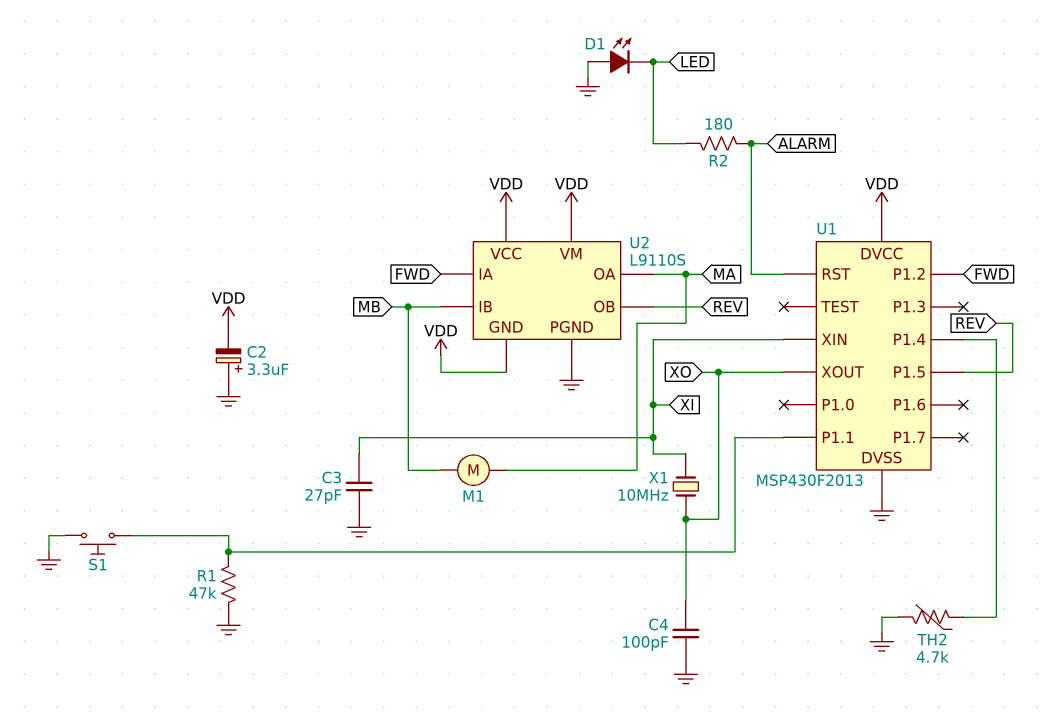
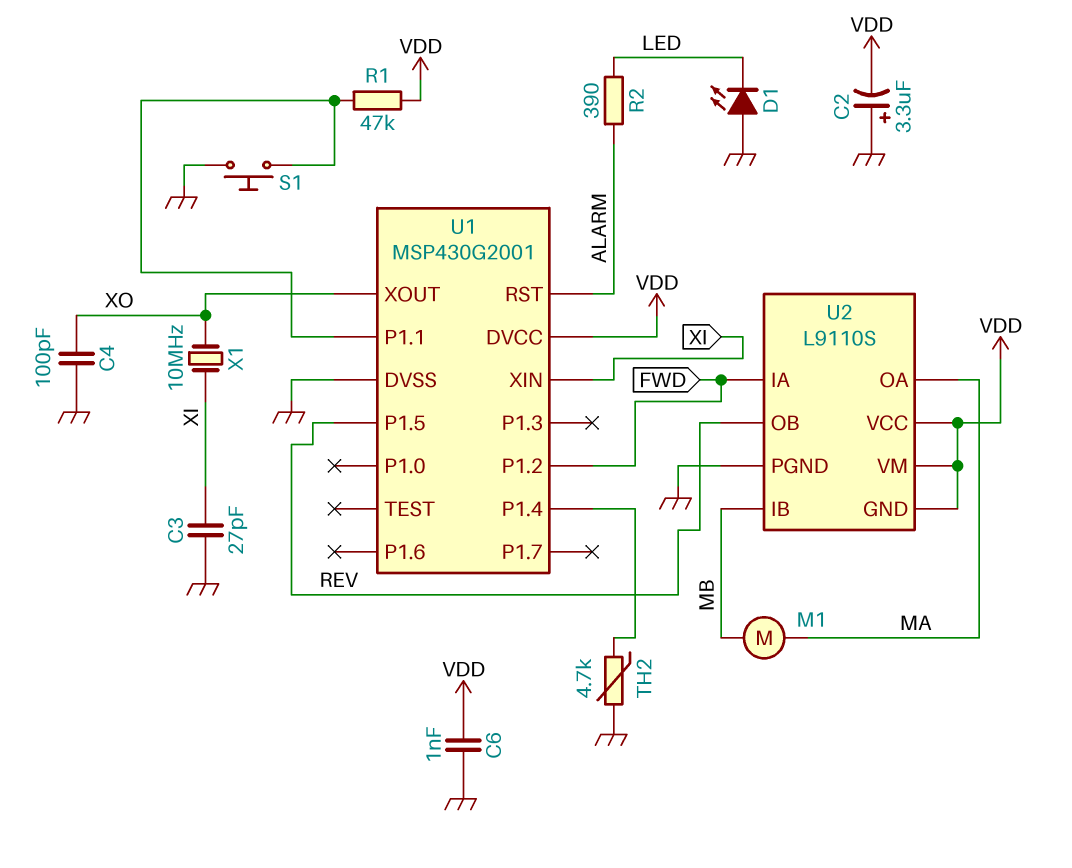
C6: none -> 1nF (GND, VDD)
R1: 47k (GND, U1/P1.1) -> 47k (U1/P1.1, VDD)
R2: 180 (ALARM, LED) -> 390 (ALARM, LED)
U1: MSP430F2013 -> MSP430G2001

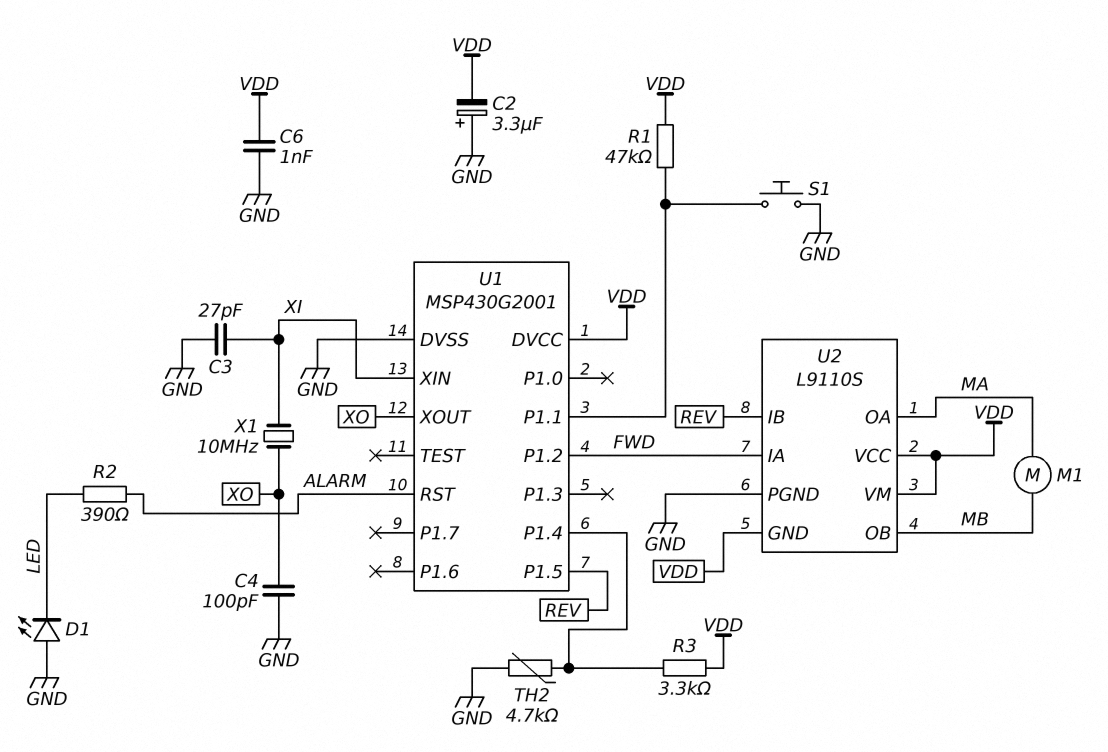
R3: none -> 3.3k (U1/P1.4, VDD)
U2 pin IB: MB -> REV
U2 pin OB: REV -> MB

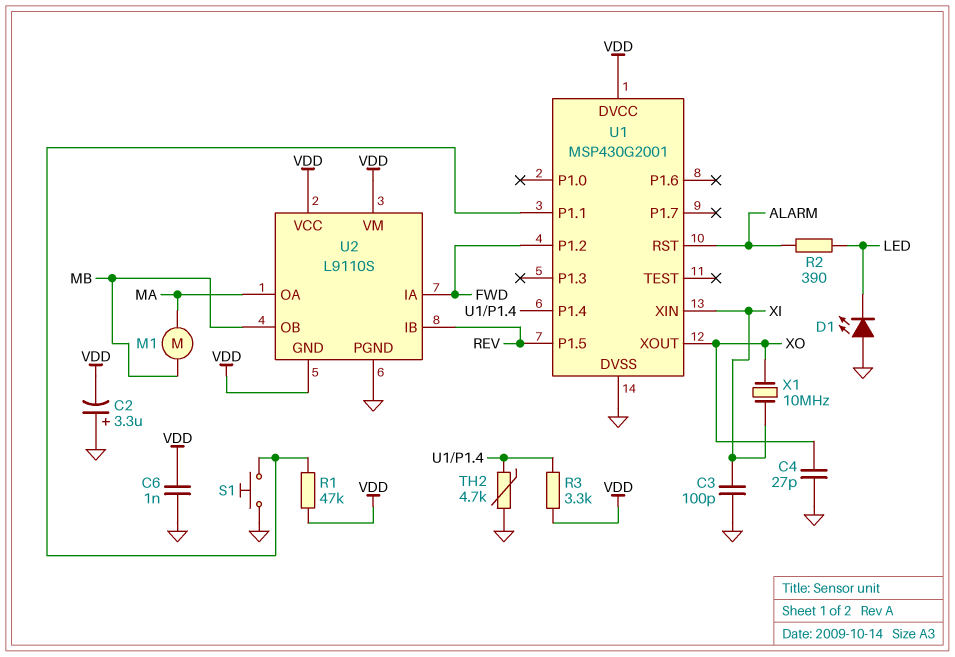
C3: 27pF (GND, XI) -> 100pF (GND, XI)
C4: 100pF (GND, XO) -> 27pF (GND, XO)

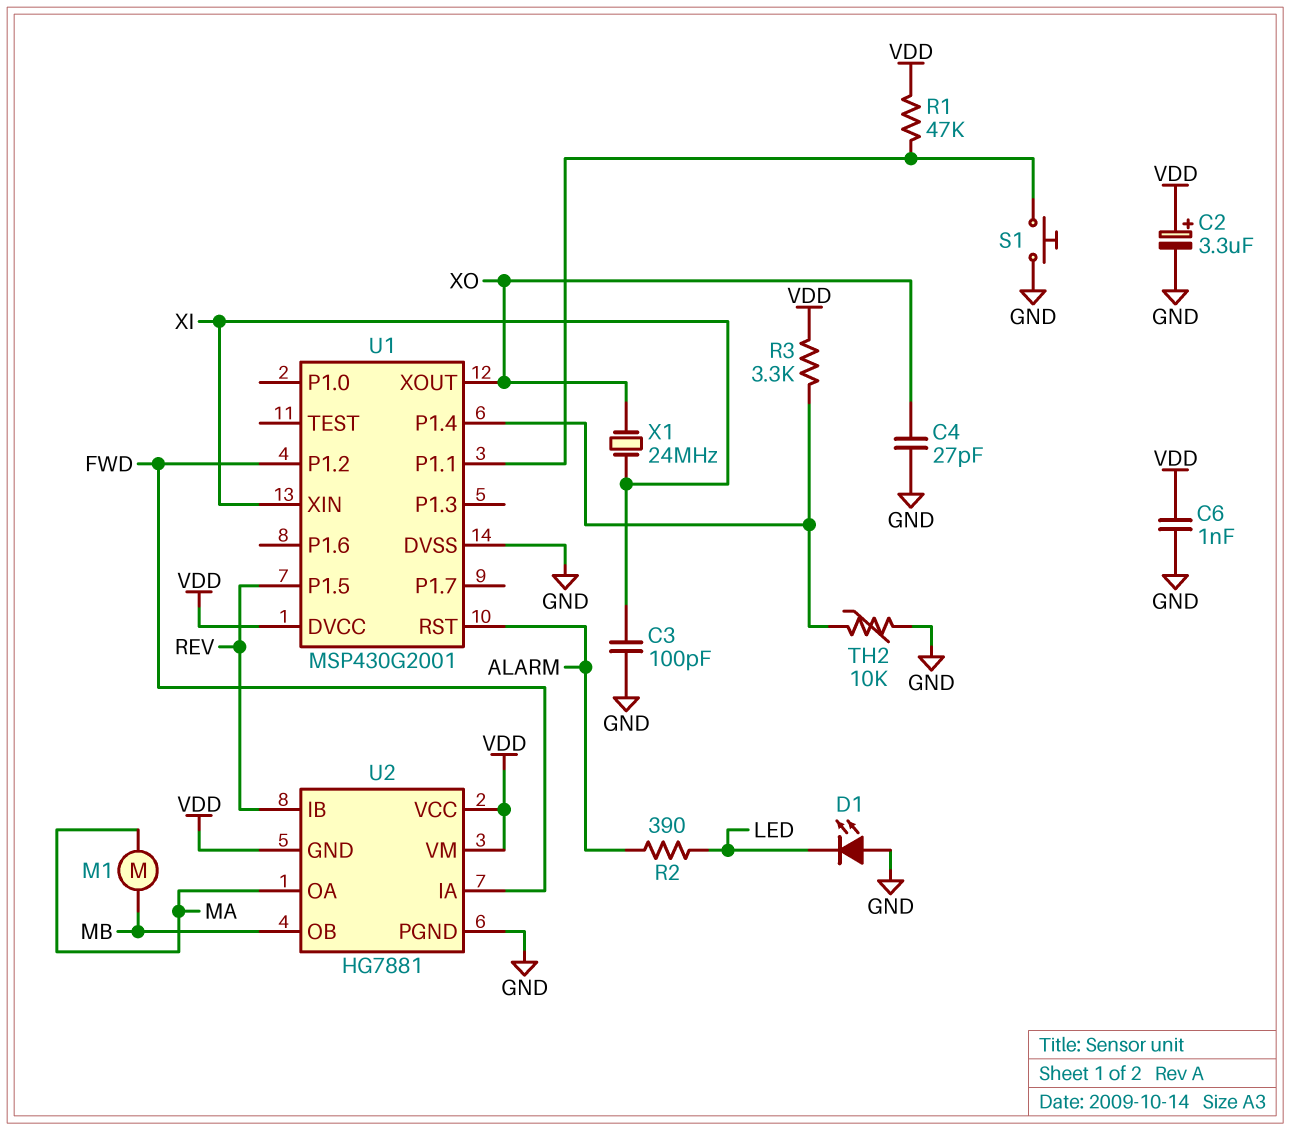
C2: 3.3uF (plus GND, minus VDD) -> 3.3uF (plus VDD, minus GND)
TH2: 4.7k (GND, U1/P1.4) -> 10k (GND, U1/P1.4)
U2: L9110S -> HG7881
X1: 10MHz (XI, XO) -> 24MHz (XI, XO)

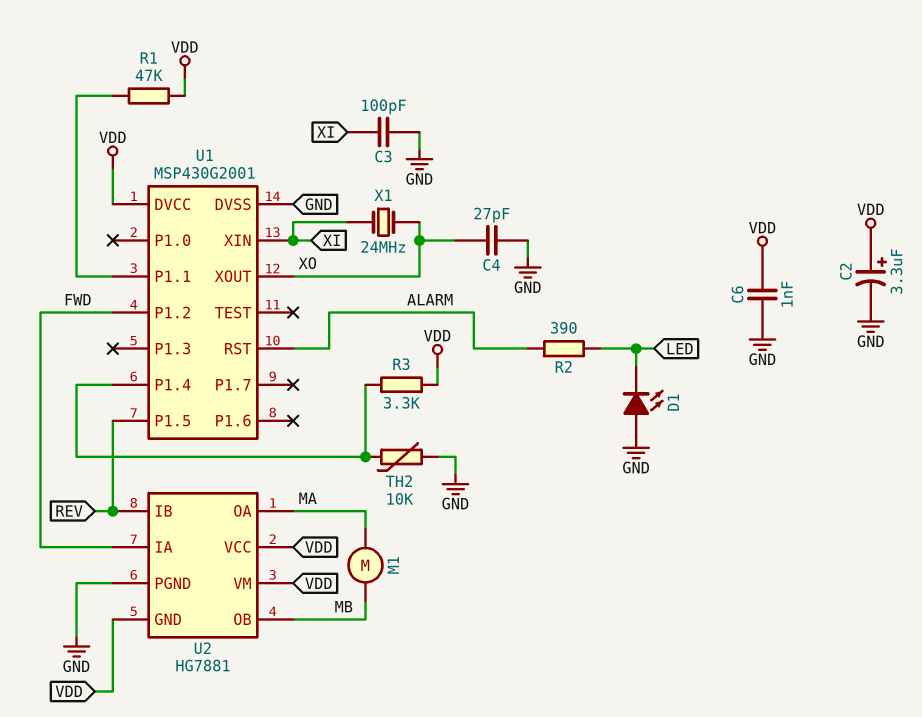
S1: button (GND, U1/P1.1) -> none

